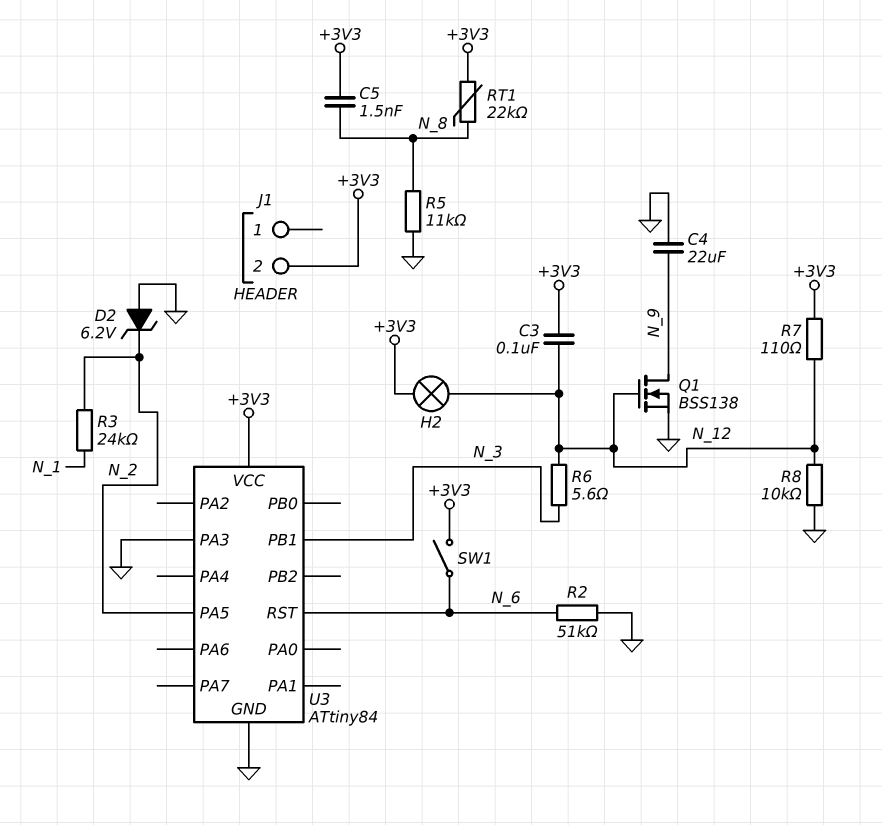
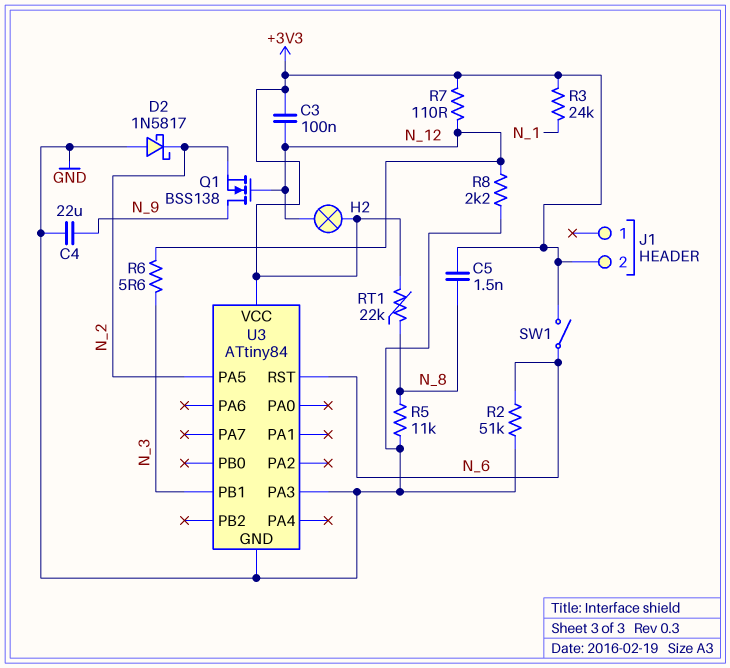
D2: zener 6.2V (A GND, K N_2) -> schottky 1N5817 (A GND, K N_2)
Q1: NMOS BSS138 (G N_12, D N_9, S GND) -> NMOS BSS138 (G N_12, D N_9, S N_2)
R3: 24k (N_1, N_2) -> 24k (+3V3, N_1)
R8: 10k (GND, N_12) -> 2.2k (GND, N_12)

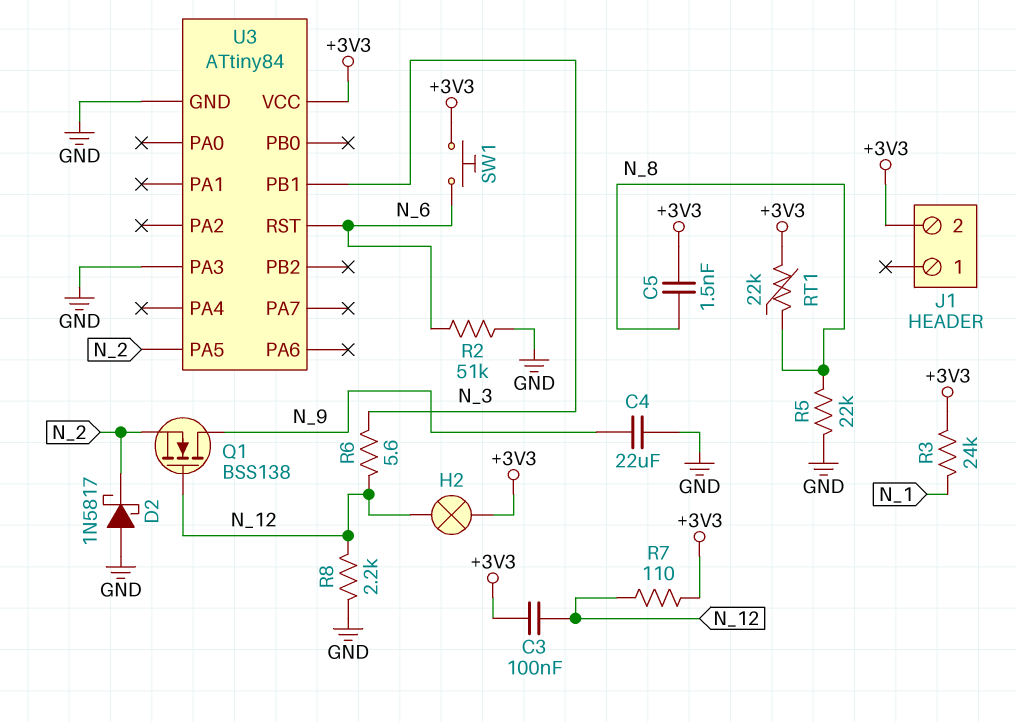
R5: 11k (GND, N_8) -> 22k (GND, N_8)
SW1: switch (+3V3, N_6) -> button (+3V3, N_6)

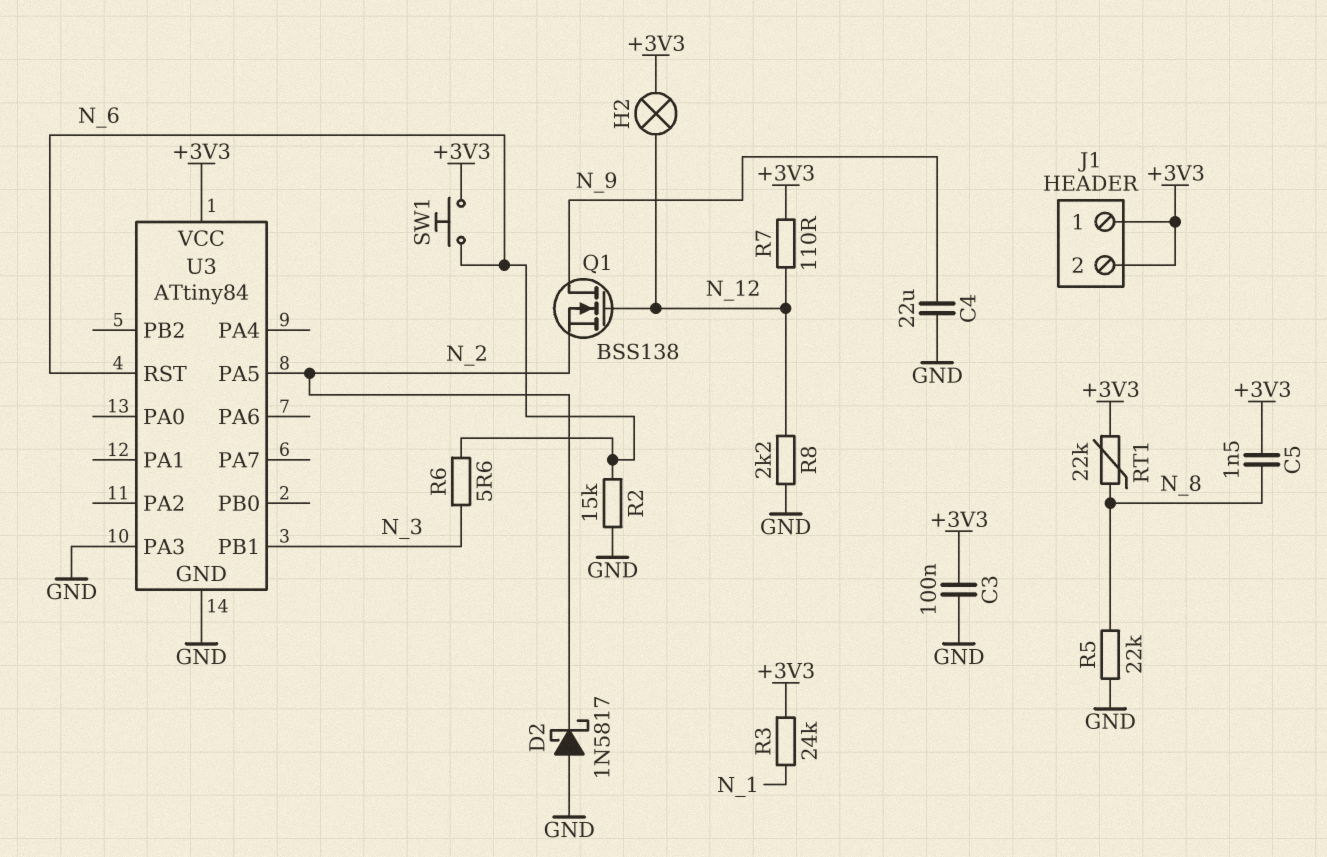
C3: 100nF (+3V3, N_12) -> 100nF (+3V3, GND)
J1 pin 1: none -> +3V3
R2: 51k (GND, N_6) -> 15k (GND, N_6)
R6: 5.6 (N_3, N_12) -> 5.6 (N_3, N_6)

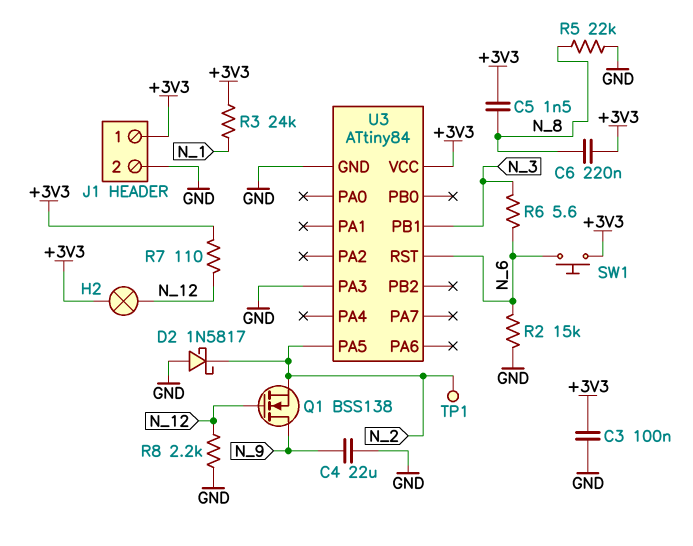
C6: none -> 220nF (+3V3, N_8)
J1 pin 2: +3V3 -> GND
RT1: 22k (+3V3, N_8) -> none
TP1: none -> test point (N_2)

